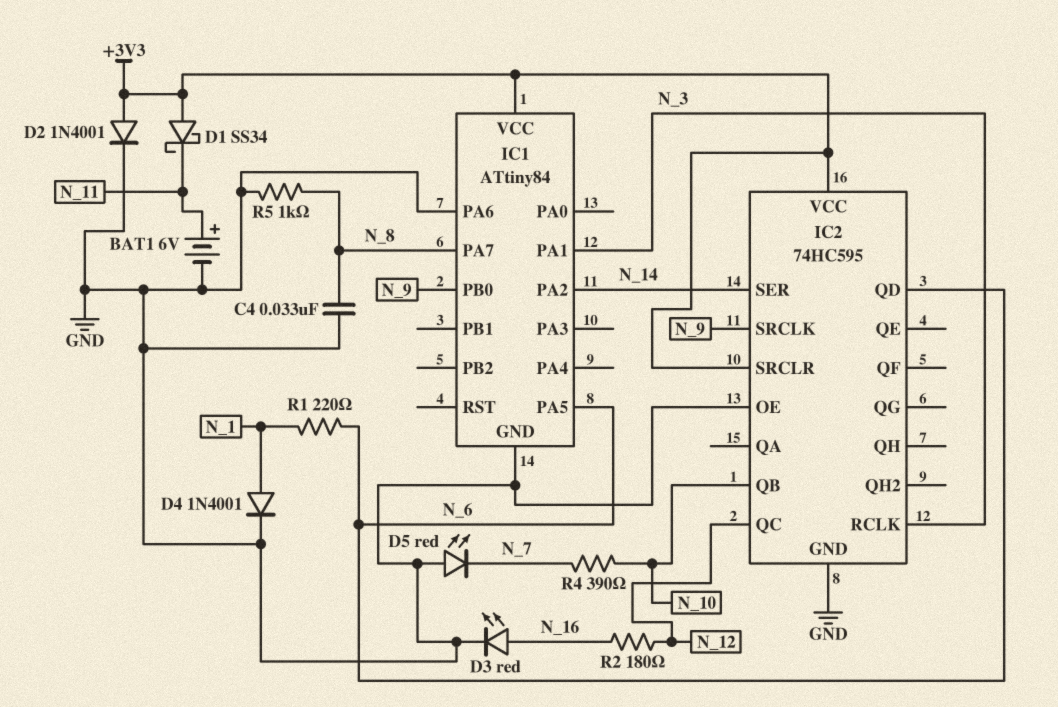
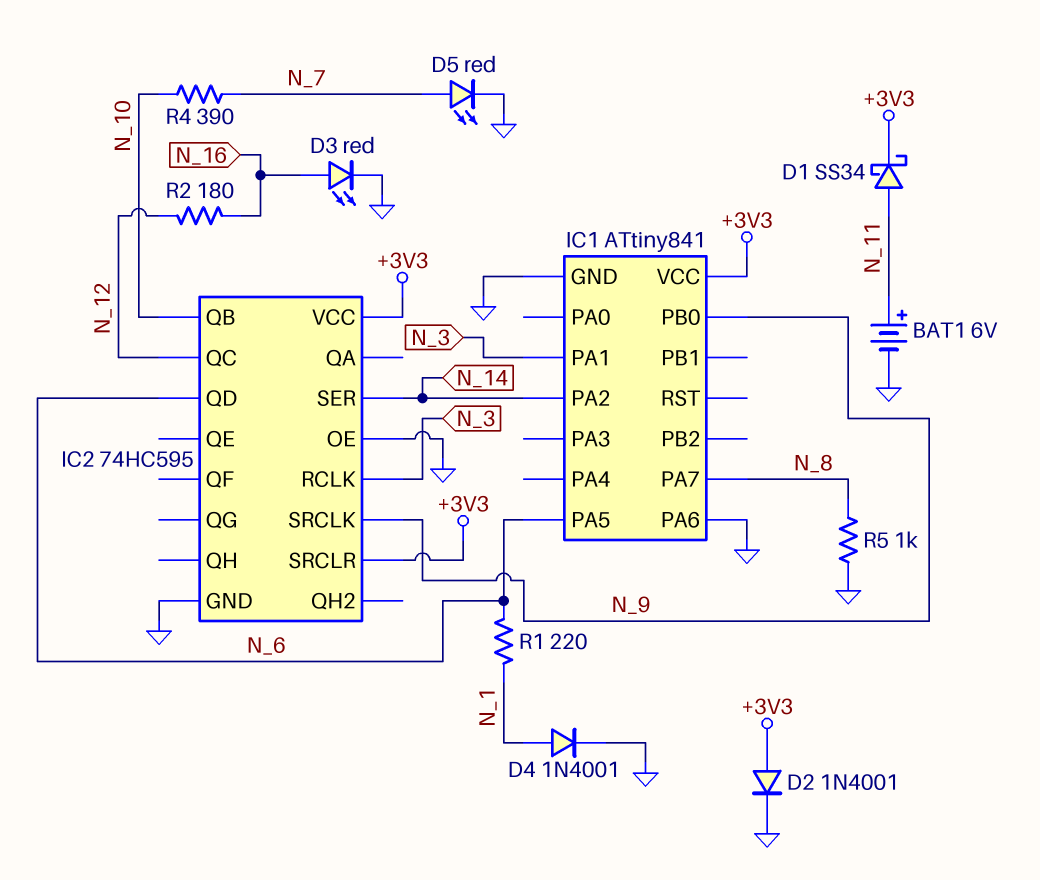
C4: 33nF (GND, N_8) -> none
D1: schottky SS34 (A +3V3, K N_11) -> schottky SS34 (A N_11, K +3V3)
D5: LED red (A GND, K N_7) -> LED red (A N_7, K GND)
IC1: ATtiny84 -> ATtiny841

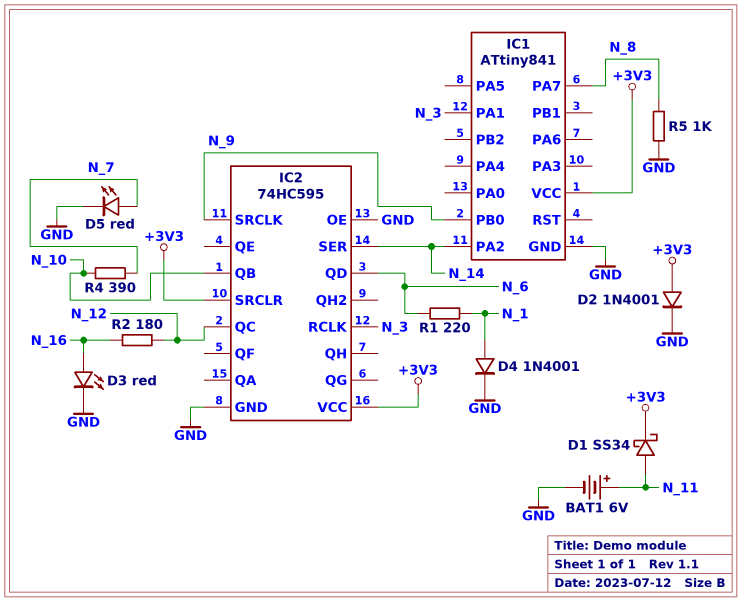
IC1 pin PA5: N_6 -> none
IC1 pin PA6: GND -> none

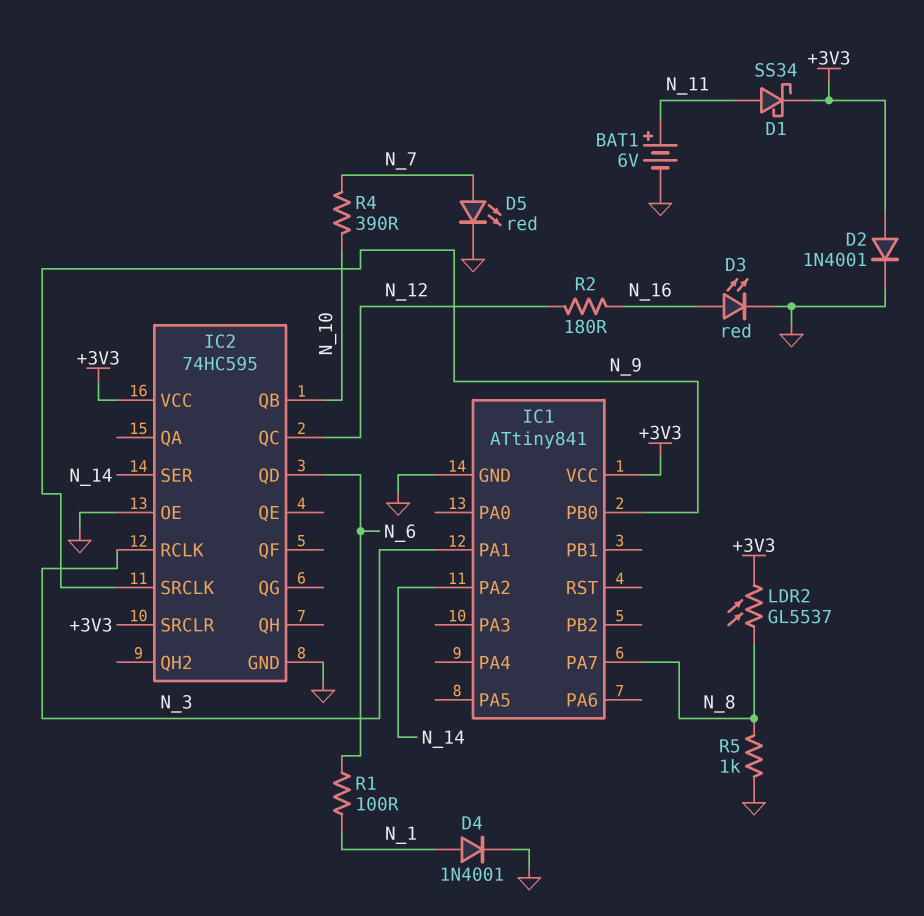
LDR2: none -> GL5537 (+3V3, N_8)
R1: 220 (N_1, N_6) -> 100 (N_1, N_6)

